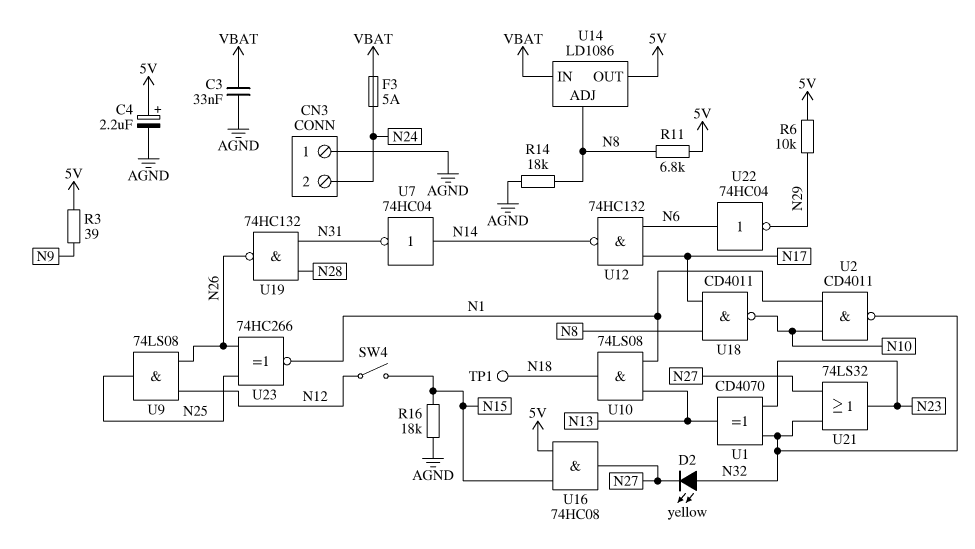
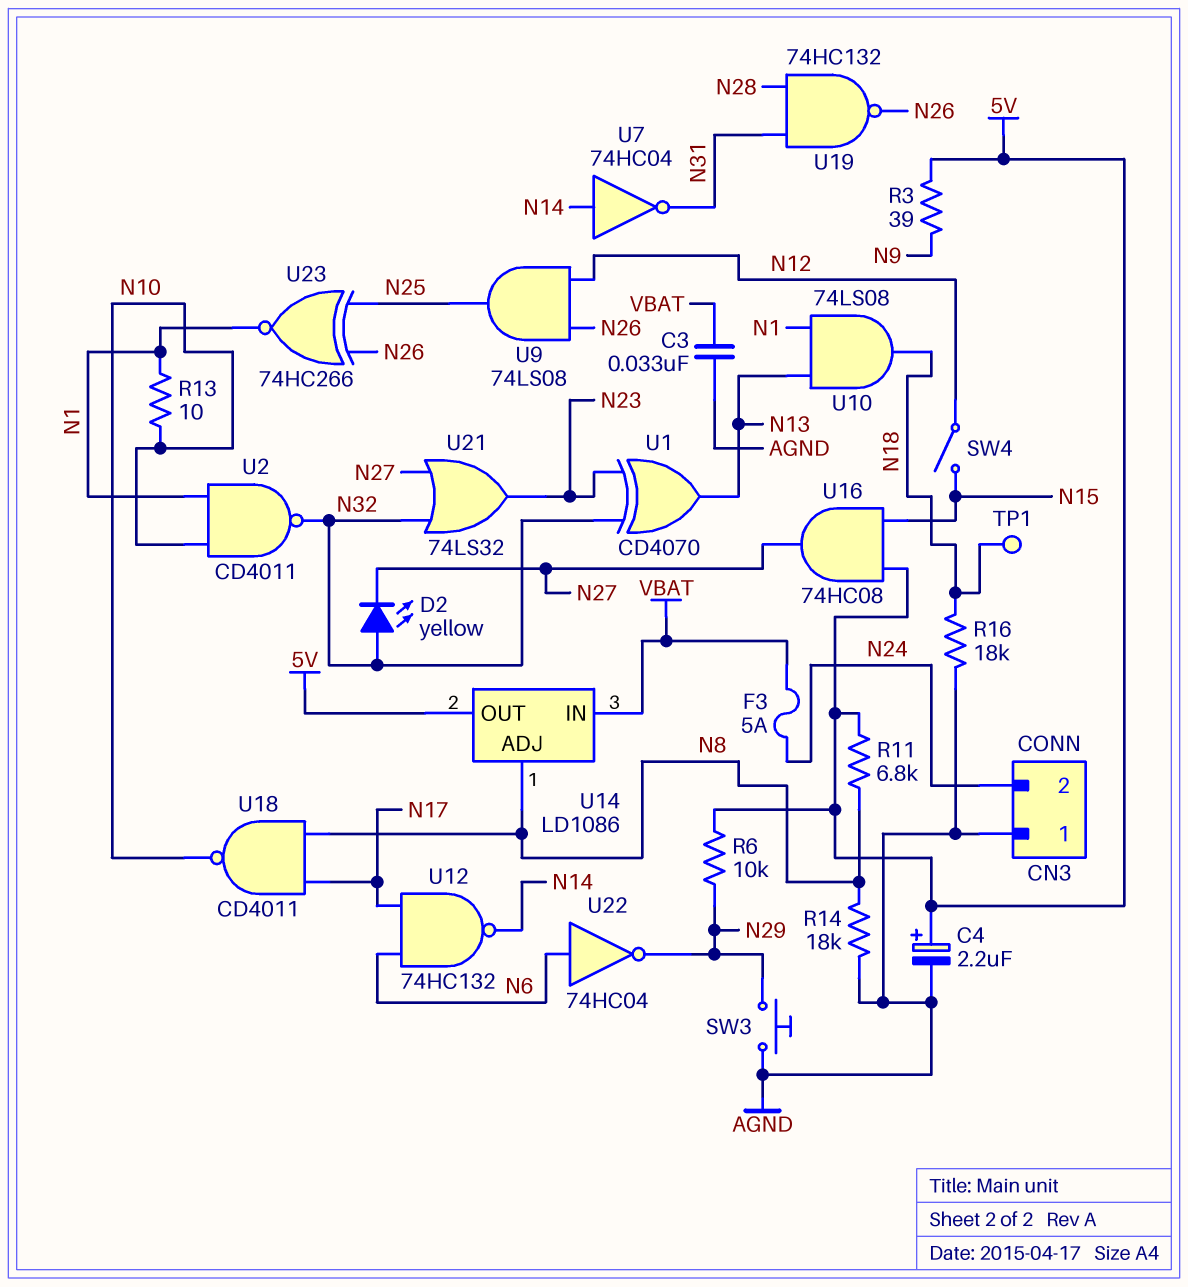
R13: none -> 10 (N1, N10)
R16: 18k (AGND, N15) -> 18k (AGND, N18)
SW3: none -> button (AGND, N29)

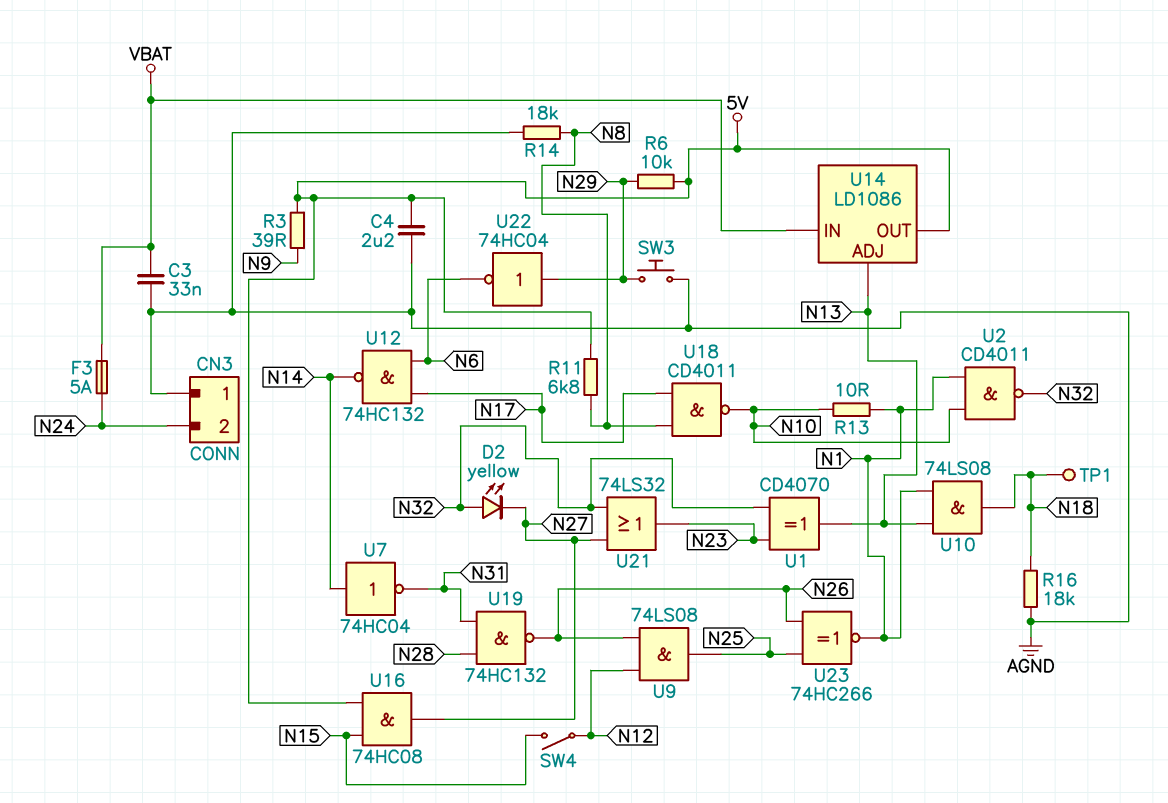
C4: 2.2uF (plus 5V, minus AGND) -> 2.2uF (5V, AGND)
U14 pin ADJ: N8 -> N13
U22: NOT 74HC04 (in N6, out N29) -> NOT 74HC04 (in N29, out N6)

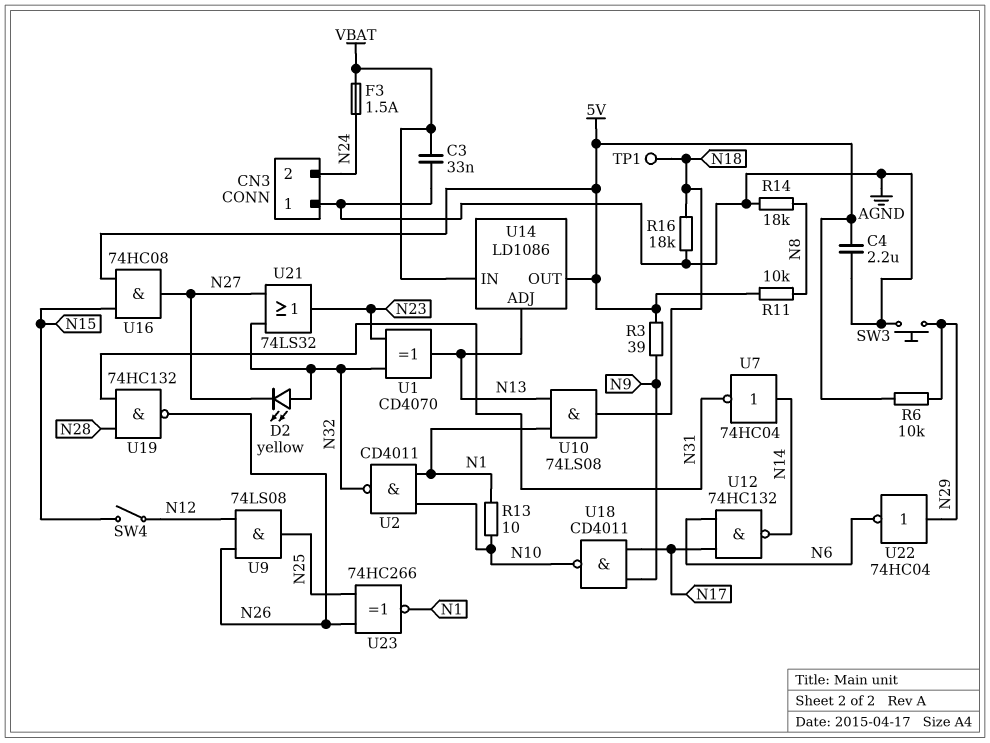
F3: 5A (N24, VBAT) -> 1.5A (N24, VBAT)
R11: 6.8k (5V, N8) -> 10k (5V, N8)
U18: NAND CD4011 (in N8, in N17, out N10) -> NAND CD4011 (in N9, in N17, out N10)

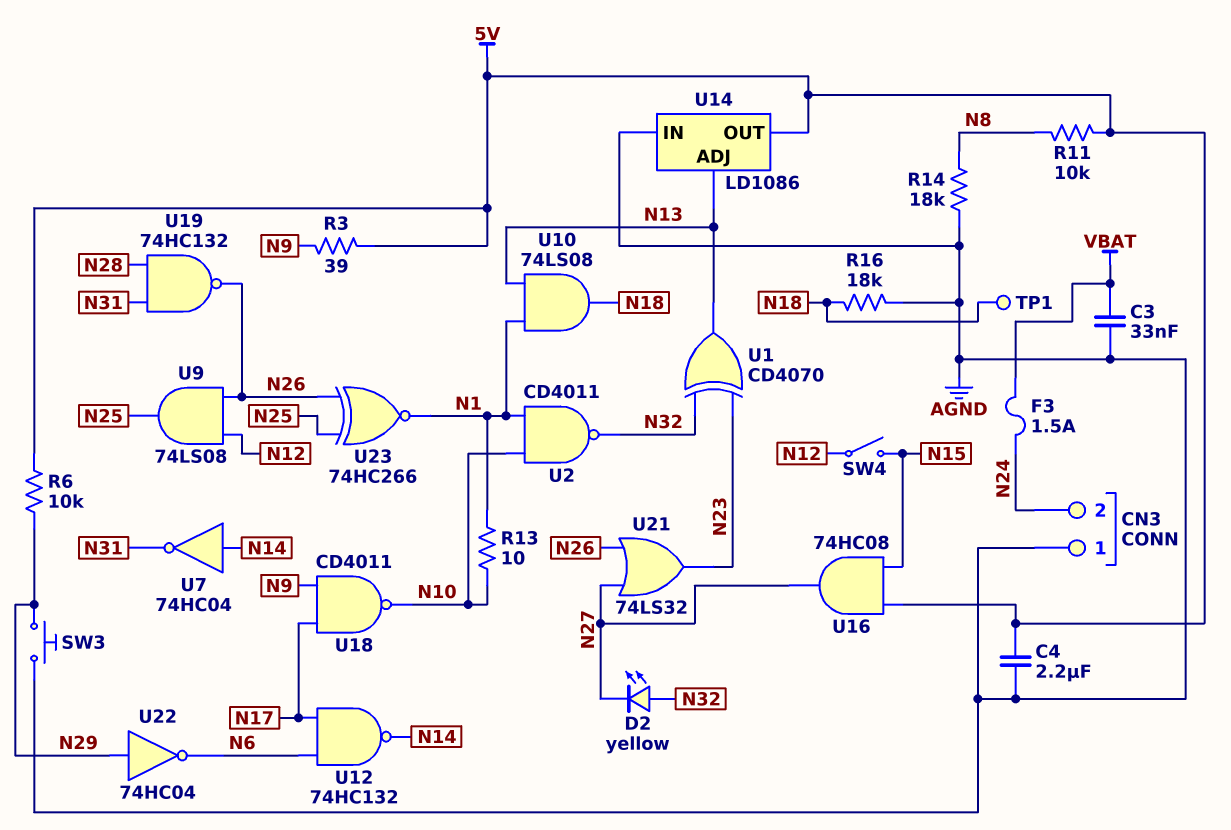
U14 pin IN: VBAT -> AGND
U21: OR 74LS32 (in N27, in N32, out N23) -> OR 74LS32 (in N26, in N27, out N23)

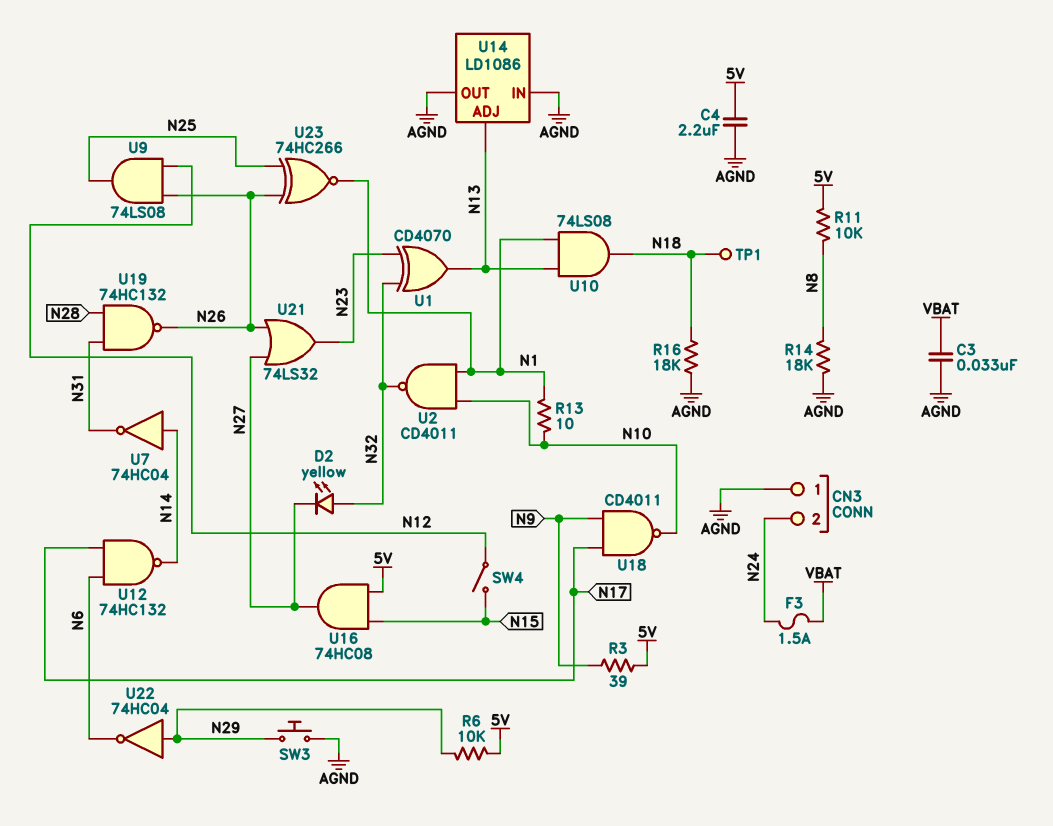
U14 pin OUT: 5V -> AGND

